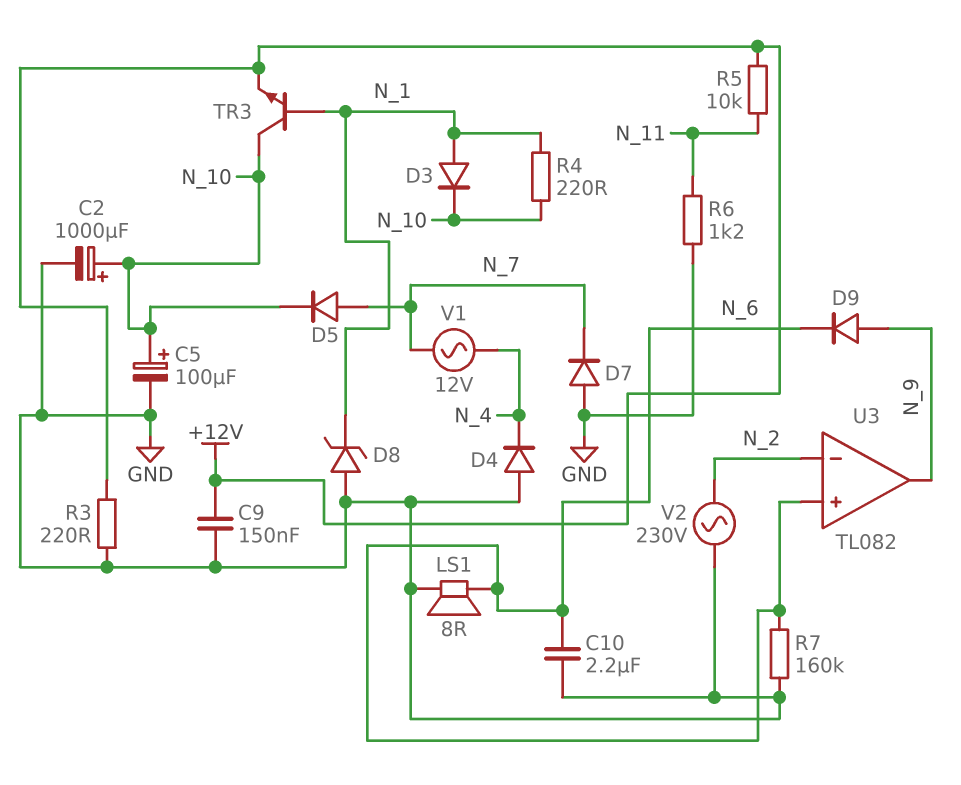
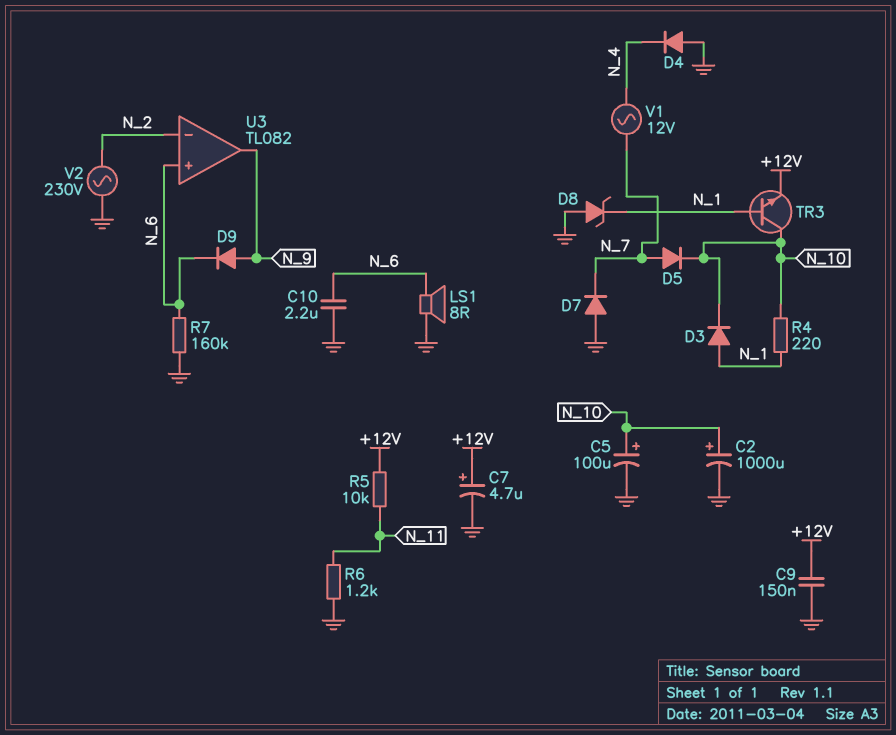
C7: none -> 4.7uF (plus +12V, minus GND)
R3: 220 (+12V, GND) -> none

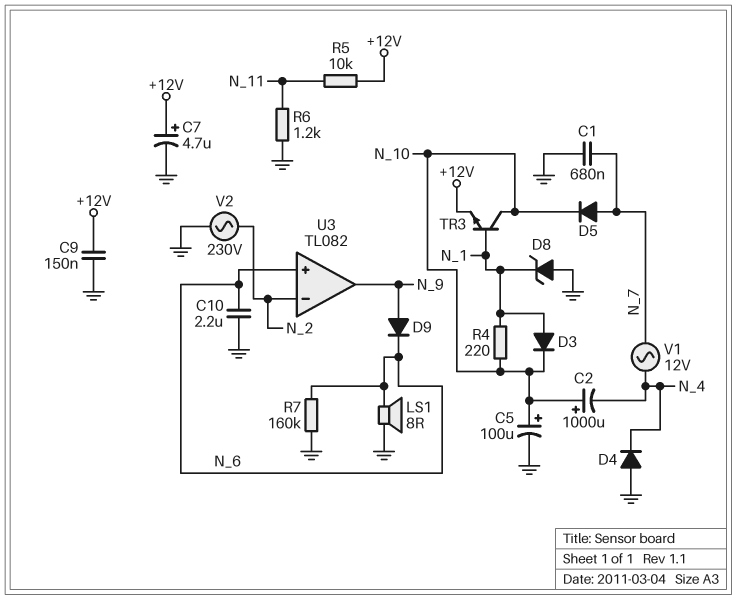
C1: none -> 680nF (GND, N_7)
C2: 1000uF (plus N_10, minus GND) -> 1000uF (plus N_10, minus N_4)
D7: diode (A GND, K N_7) -> none

